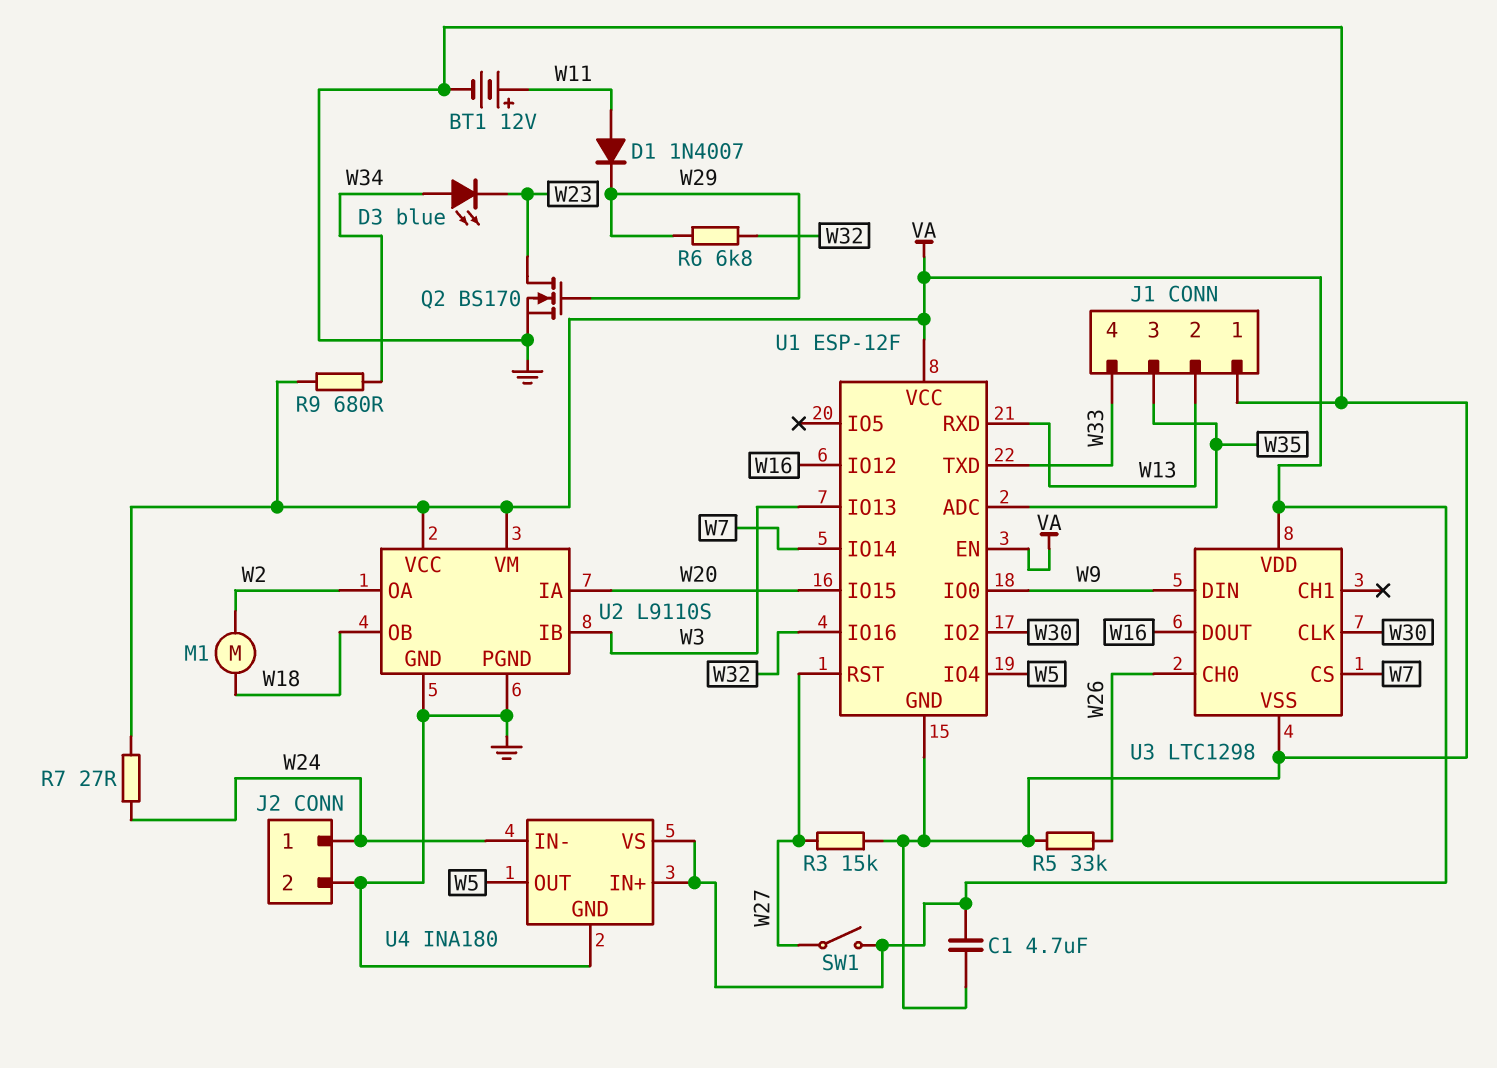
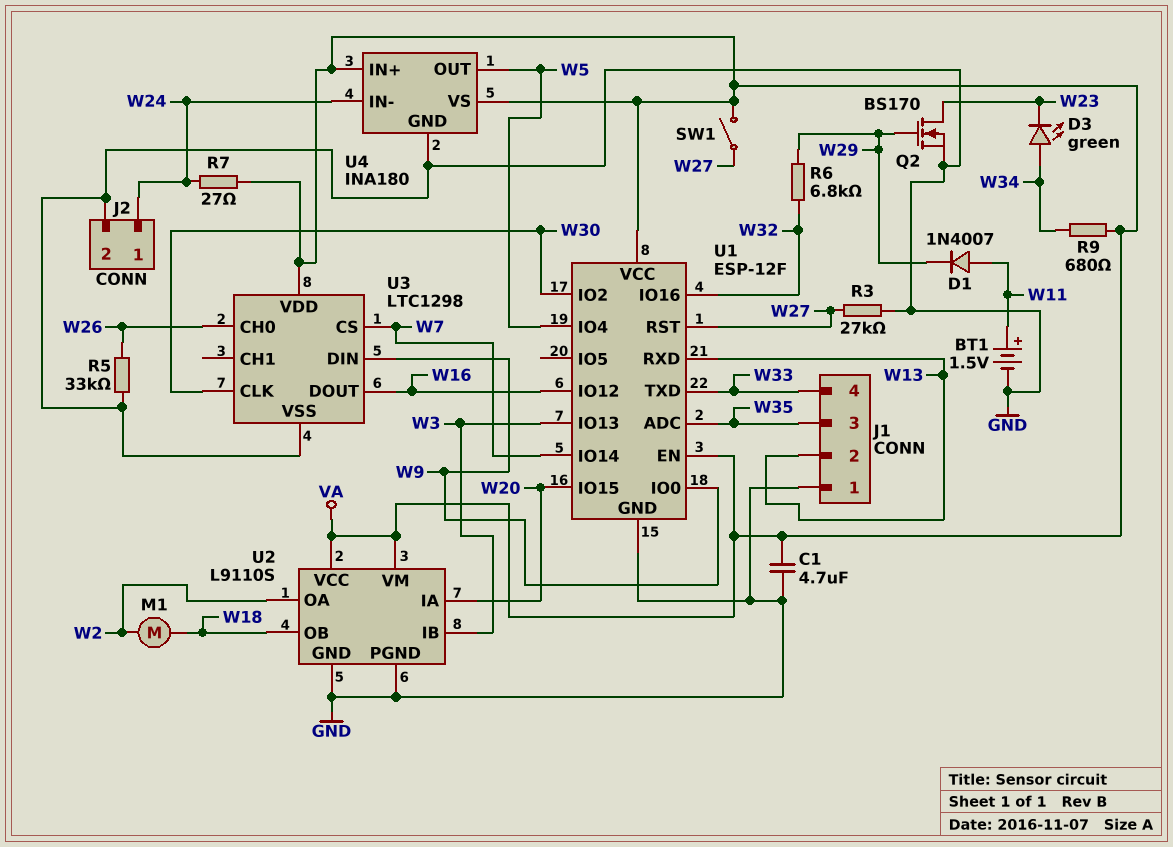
BT1: 12V (plus W11, minus GND) -> 1.5V (plus W11, minus GND)
D3: LED blue (A W34, K W23) -> LED green (A W34, K W23)
R3: 15k (GND, W27) -> 27k (GND, W27)

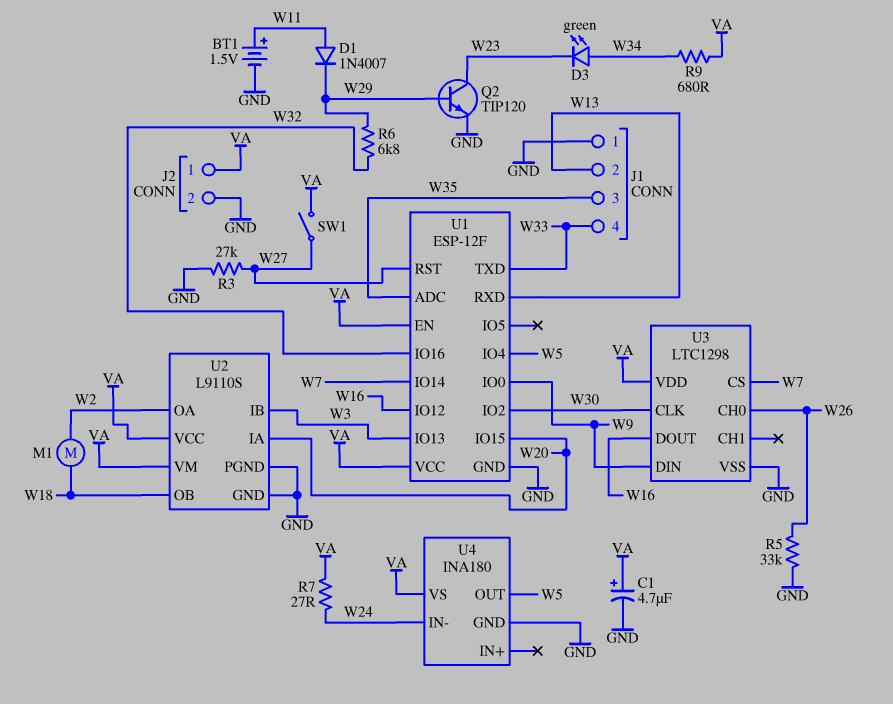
C1: 4.7uF (GND, VA) -> 4.7uF (plus VA, minus GND)
J2 pin 1: W24 -> VA
Q2: NMOS BS170 (G W29, D W23, S GND) -> NPN TIP120 (B W29, C W23, E GND)
U4 pin IN+: VA -> none

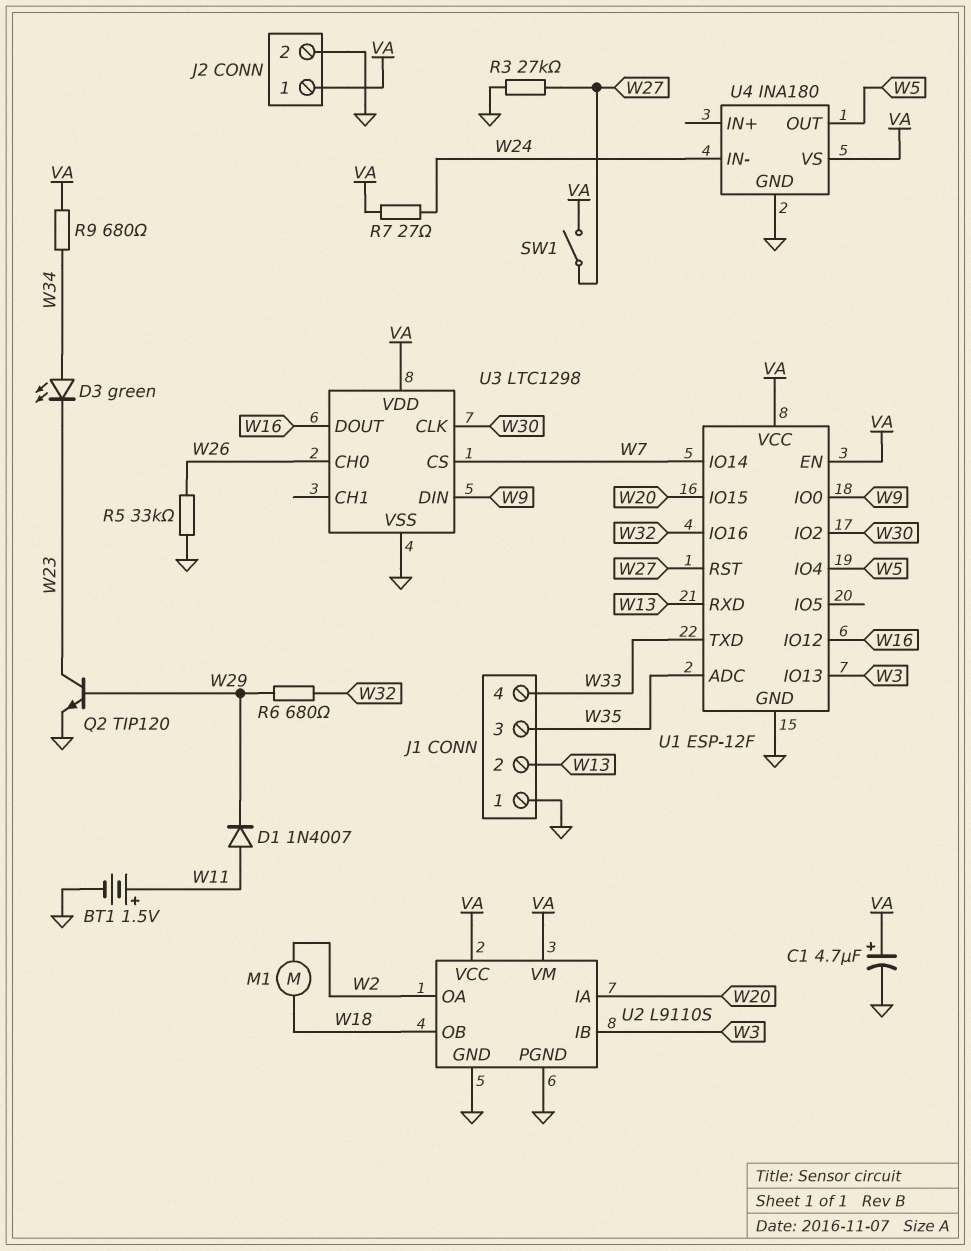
R6: 6.8k (W29, W32) -> 680 (W29, W32)

